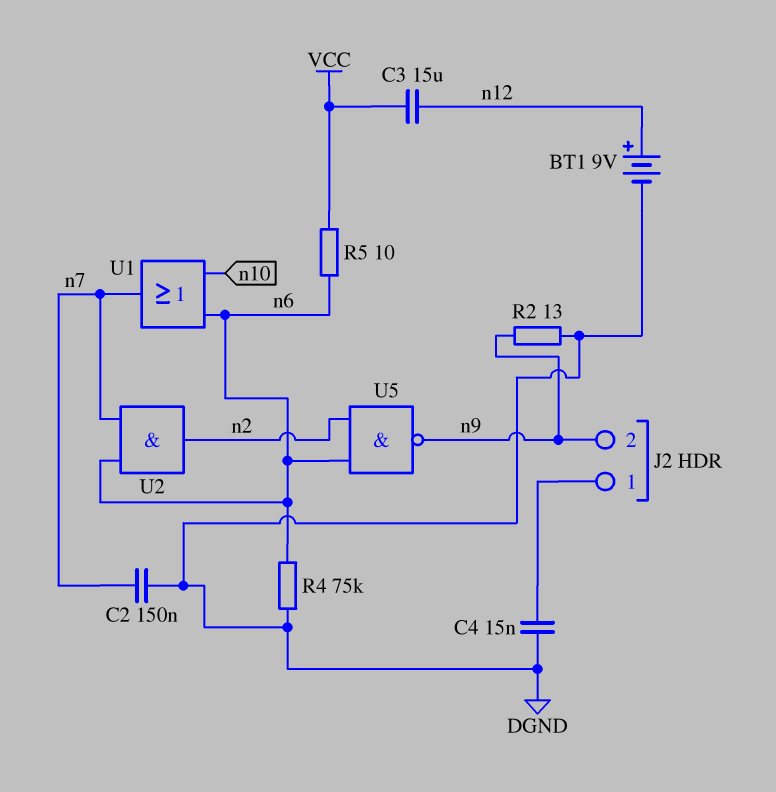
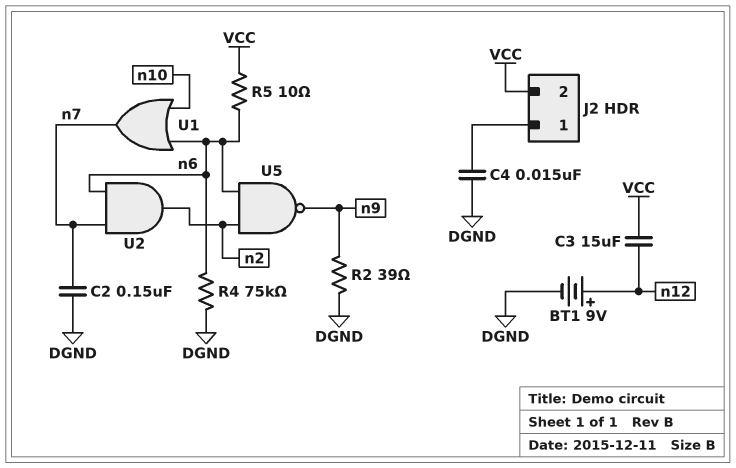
J2 pin 2: n9 -> VCC
R2: 13 (DGND, n9) -> 39 (DGND, n9)

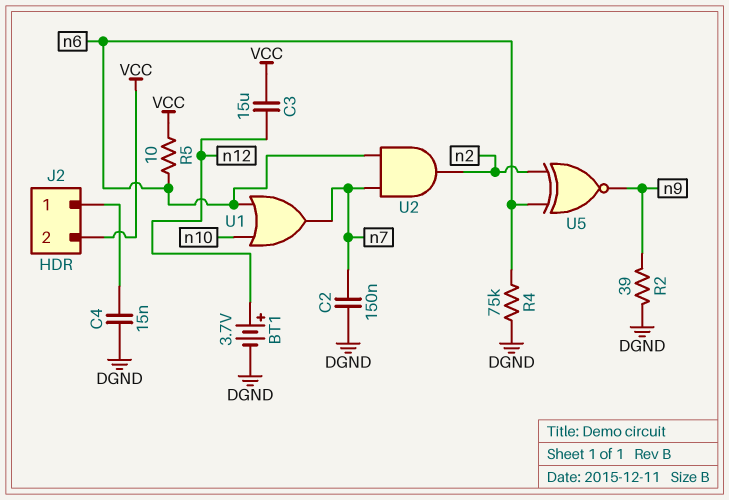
BT1: 9V (plus n12, minus DGND) -> 3.7V (plus n12, minus DGND)
U5: NAND (in n2, in n6, out n9) -> XNOR (in n2, in n6, out n9)

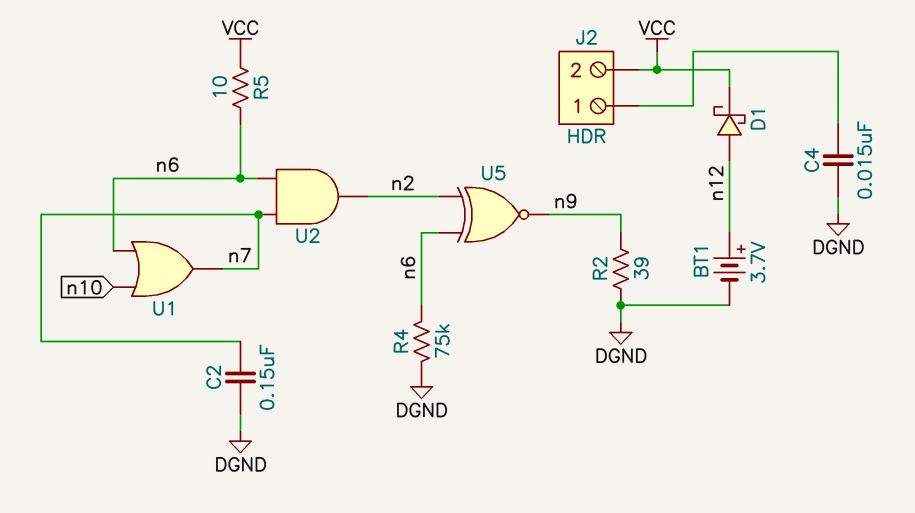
C3: 15uF (VCC, n12) -> none
D1: none -> schottky (A n12, K VCC)

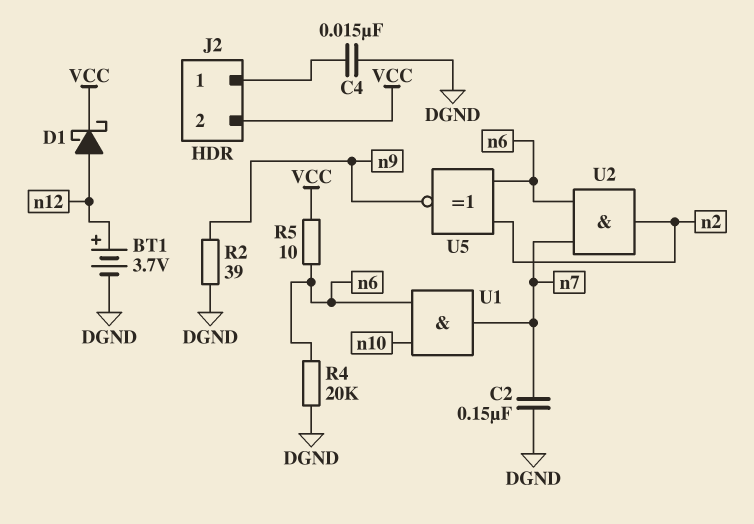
R4: 75k (DGND, n6) -> 20k (DGND, n6)
U1: OR (in n6, in n10, out n7) -> AND (in n6, in n10, out n7)

